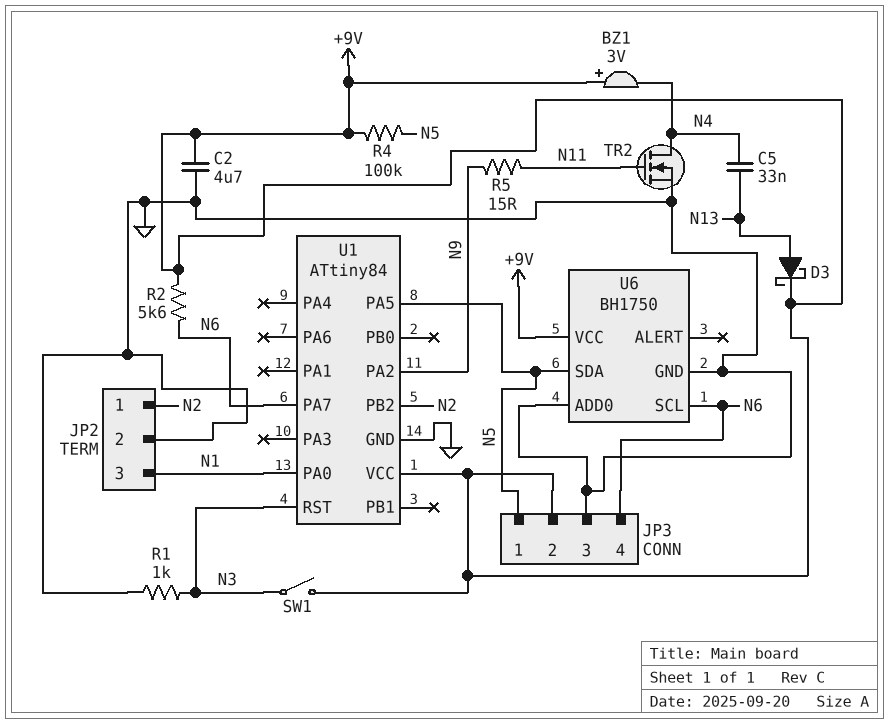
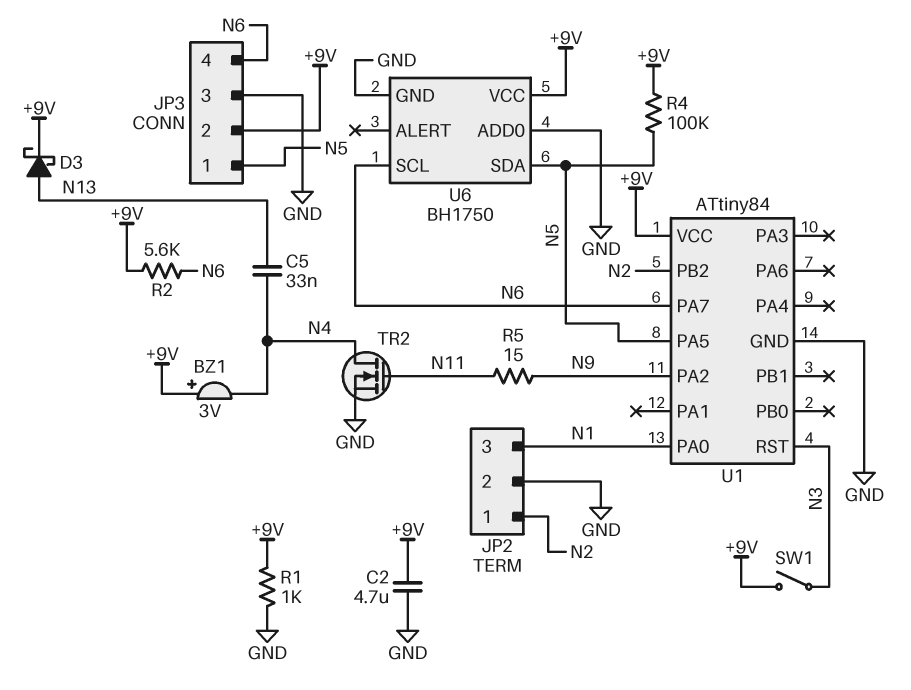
R1: 1k (GND, N3) -> 1k (+9V, GND)

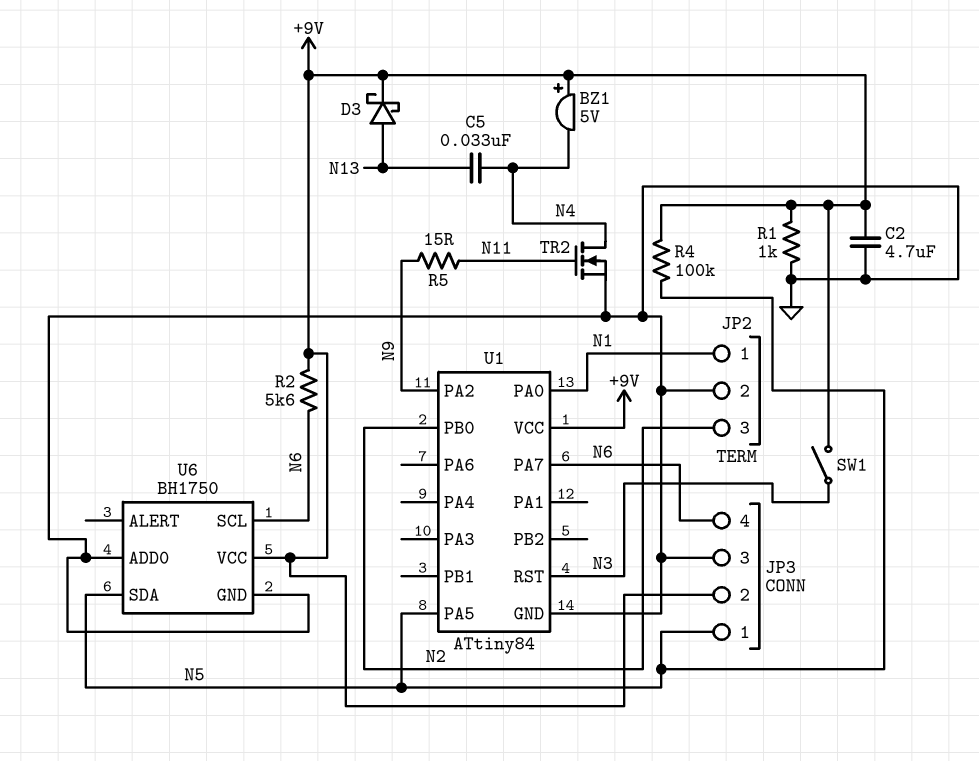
BZ1: buzzer 3V (plus +9V, minus N4) -> buzzer 5V (plus +9V, minus N4)
JP2 pin 1: N2 -> N1
JP2 pin 3: N1 -> N2
U1 pin PB0: none -> N2
U1 pin PB2: N2 -> none

